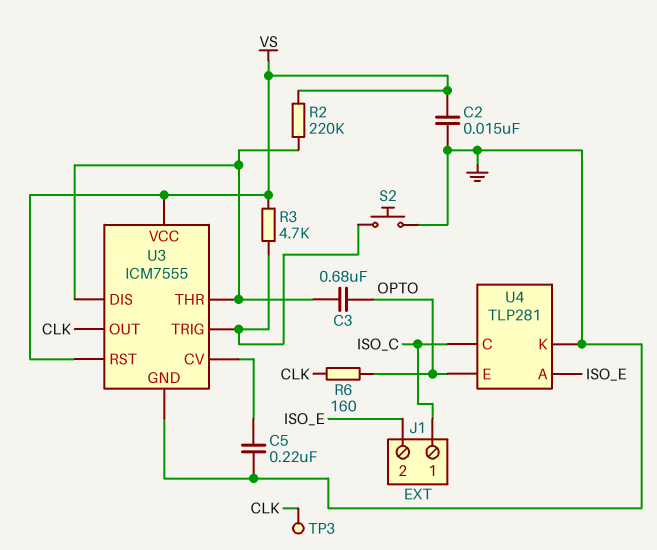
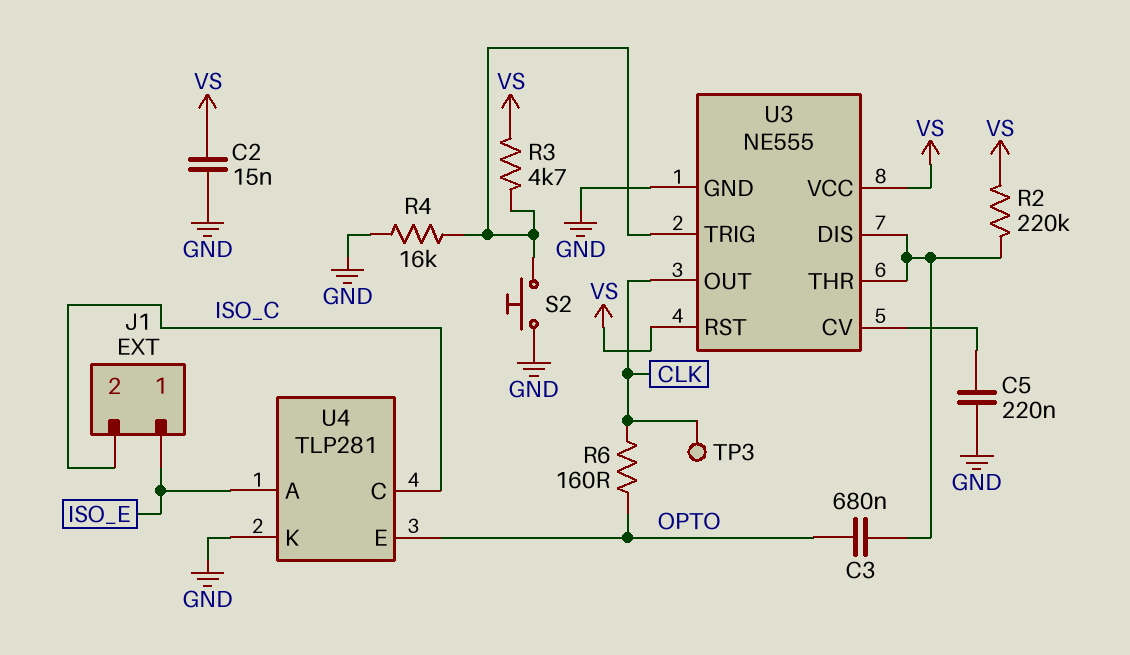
J1 pin 1: ISO_C -> ISO_E
J1 pin 2: ISO_E -> ISO_C
R4: none -> 16k (GND, U3/TRIG)
U3: ICM7555 -> NE555

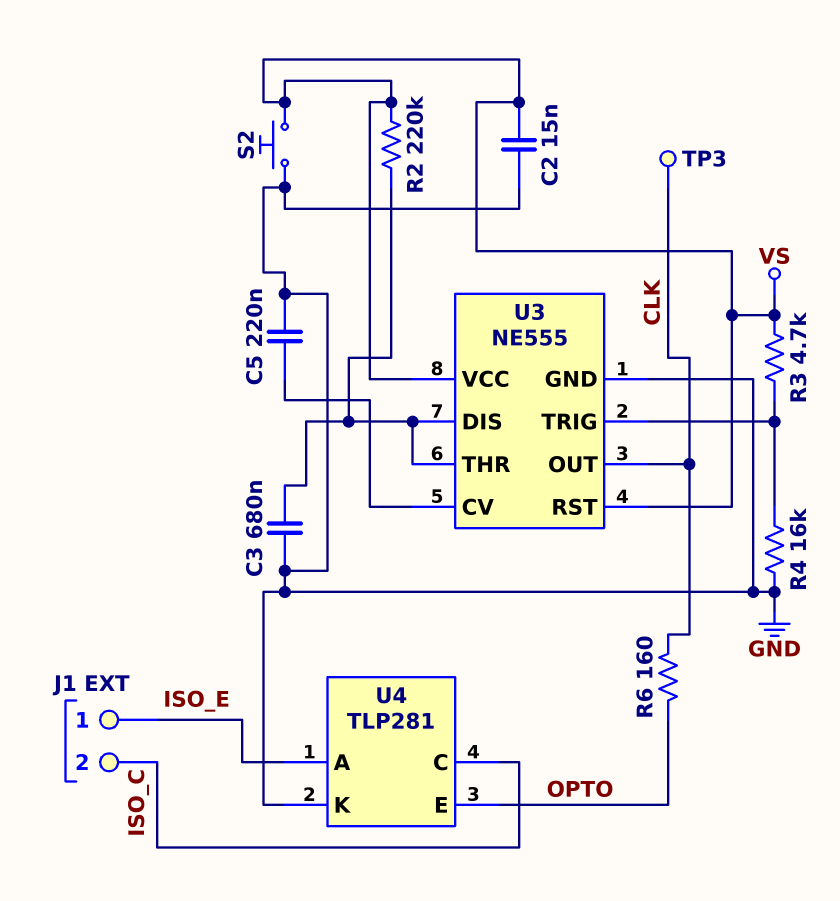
C3: 680nF (OPTO, U3/DIS) -> 680nF (GND, U3/DIS)
S2: button (GND, U3/TRIG) -> button (GND, VS)

